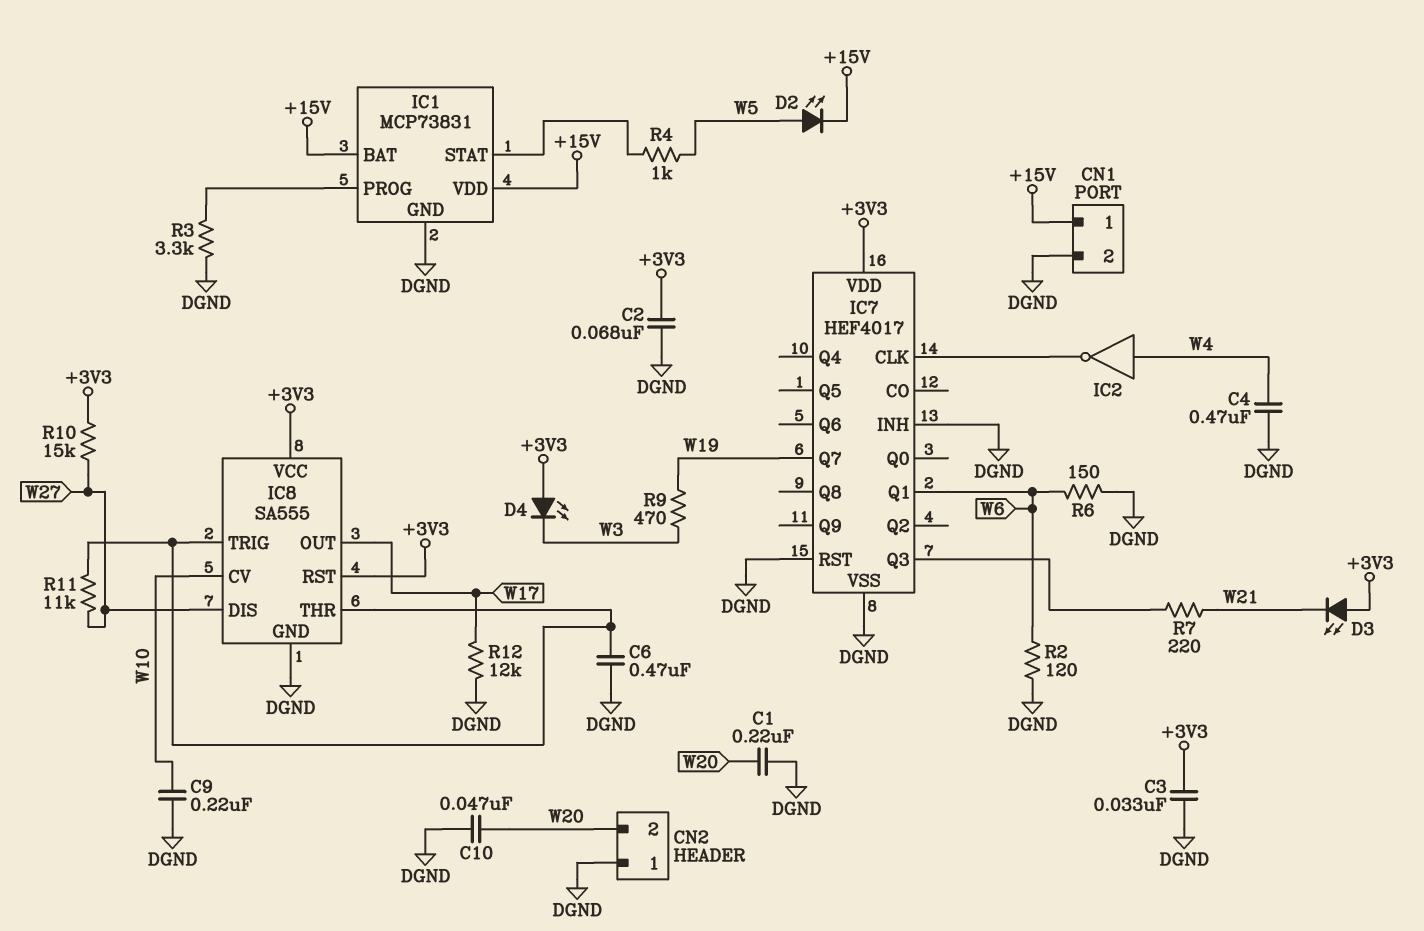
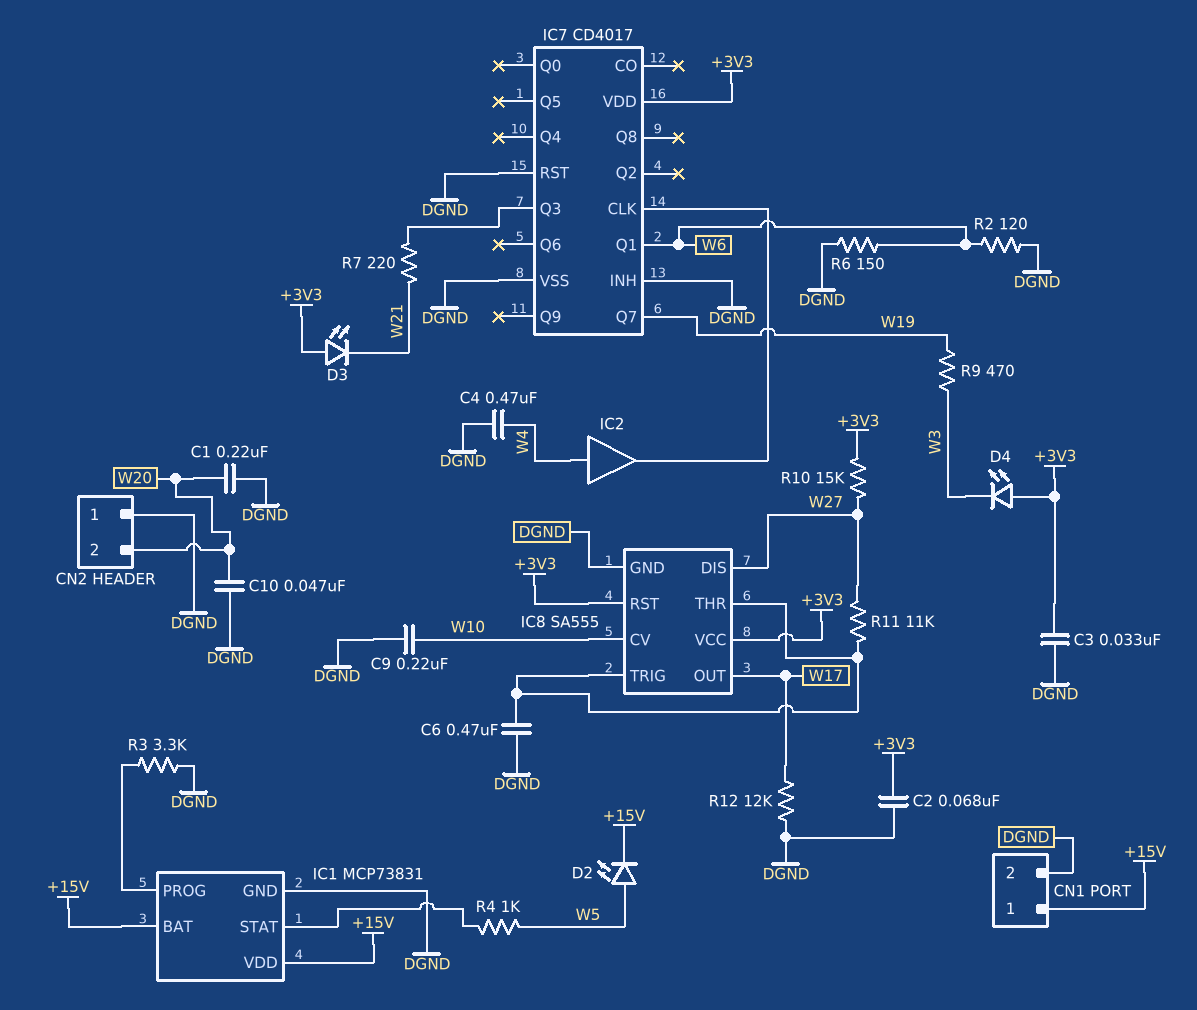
IC2: NOT (in W4, out IC7/CLK) -> buffer (in W4, out IC7/CLK)
IC7: HEF4017 -> CD4017

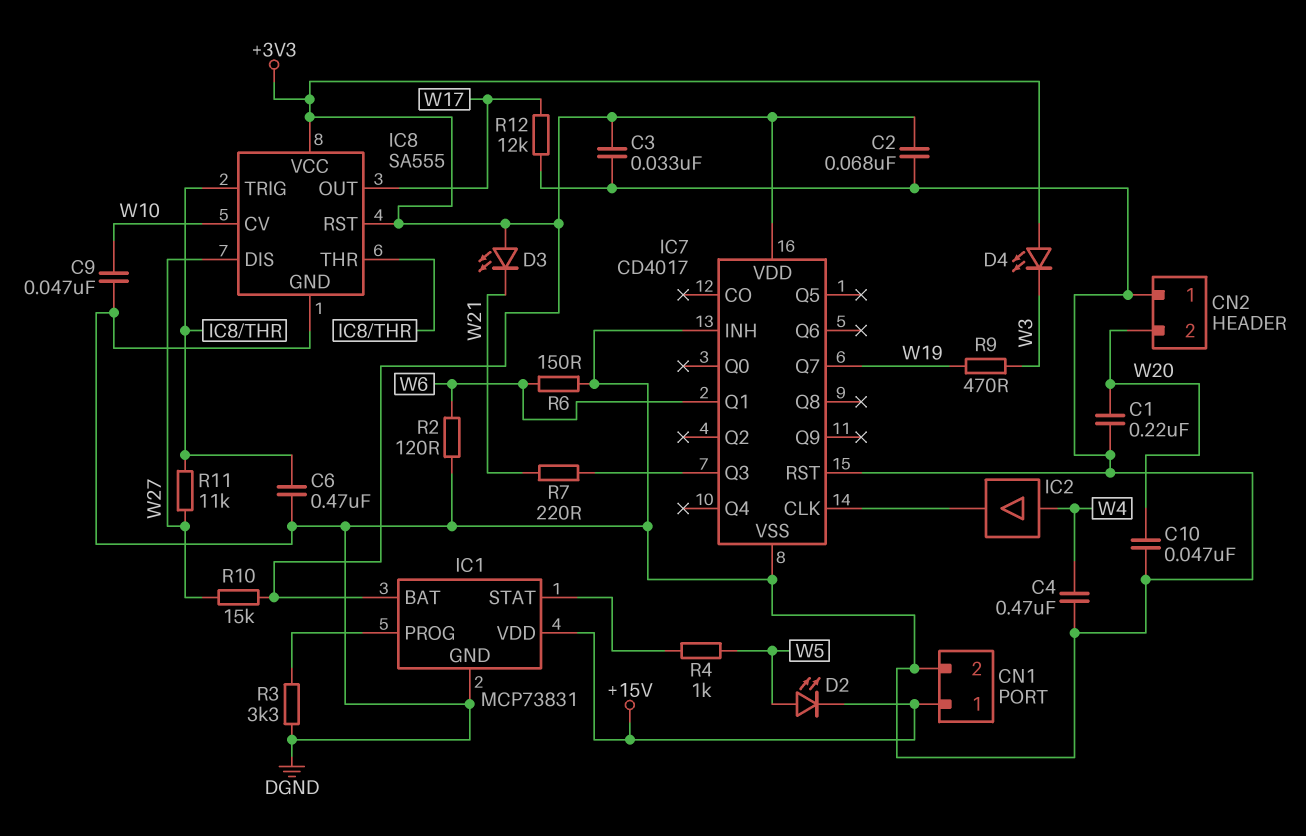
C9: 220nF (DGND, W10) -> 47nF (DGND, W10)
IC1 pin BAT: +15V -> +3V3

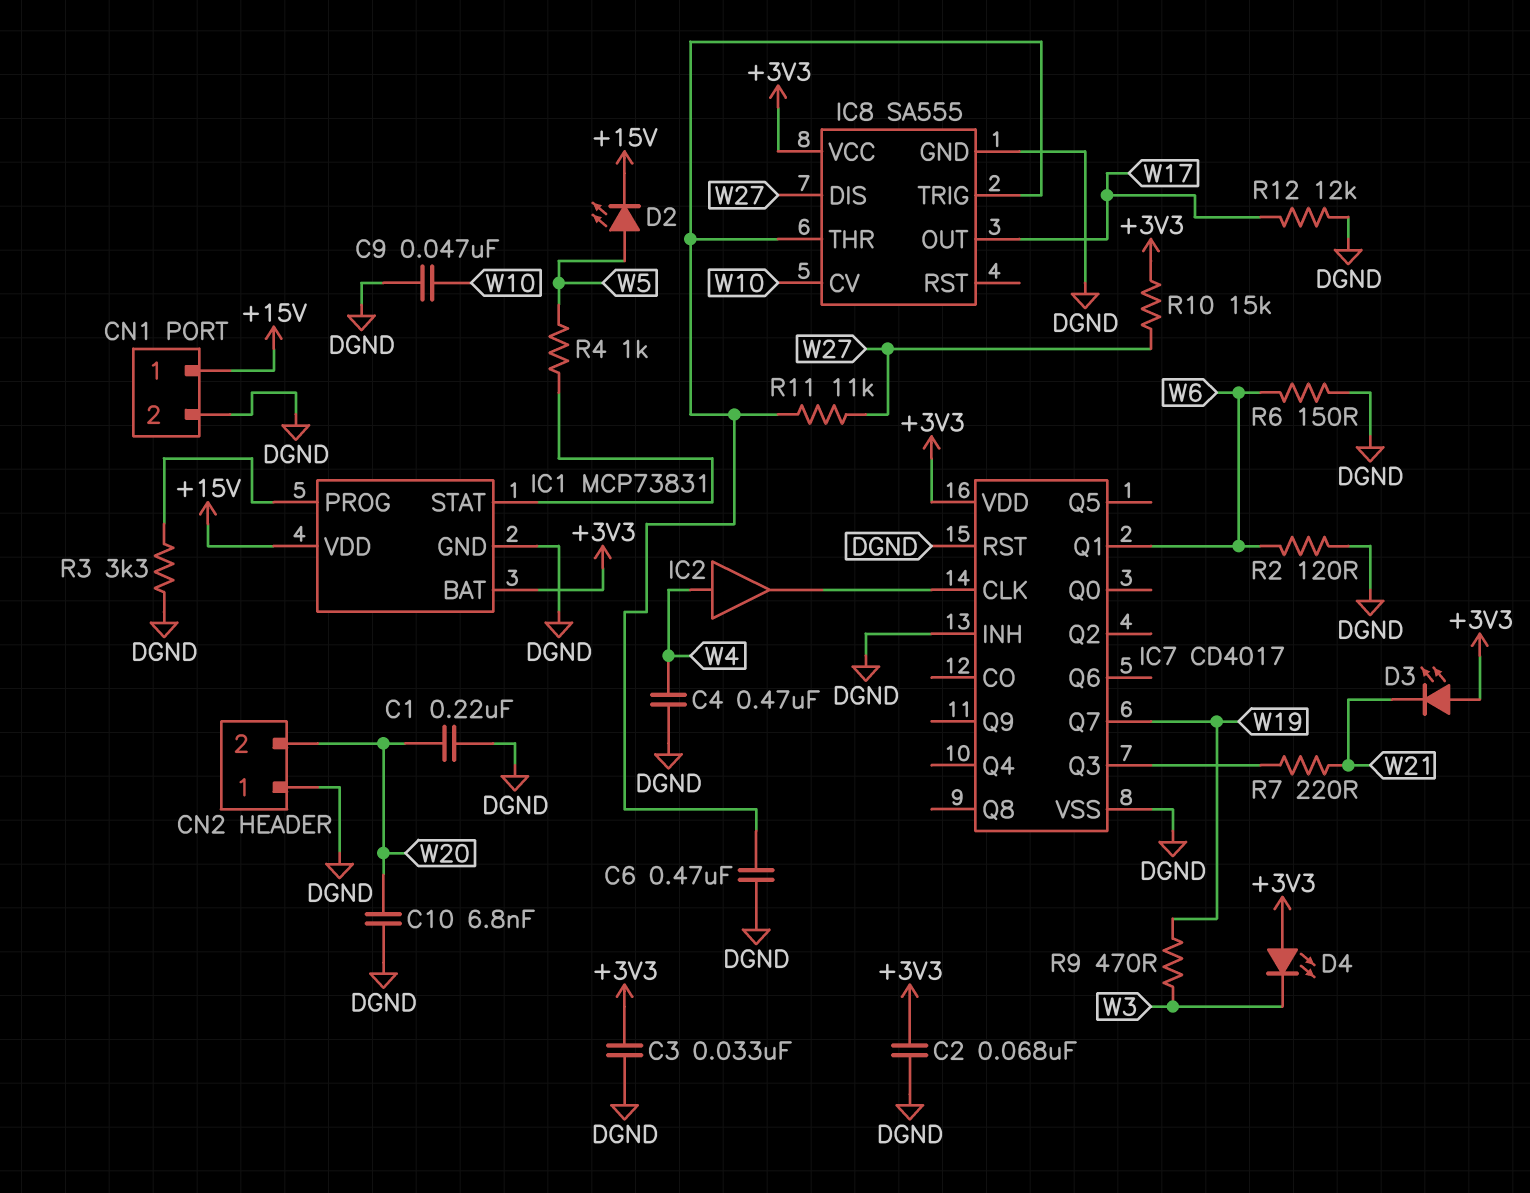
C10: 47nF (DGND, W20) -> 6.8nF (DGND, W20)
IC8 pin RST: +3V3 -> none

